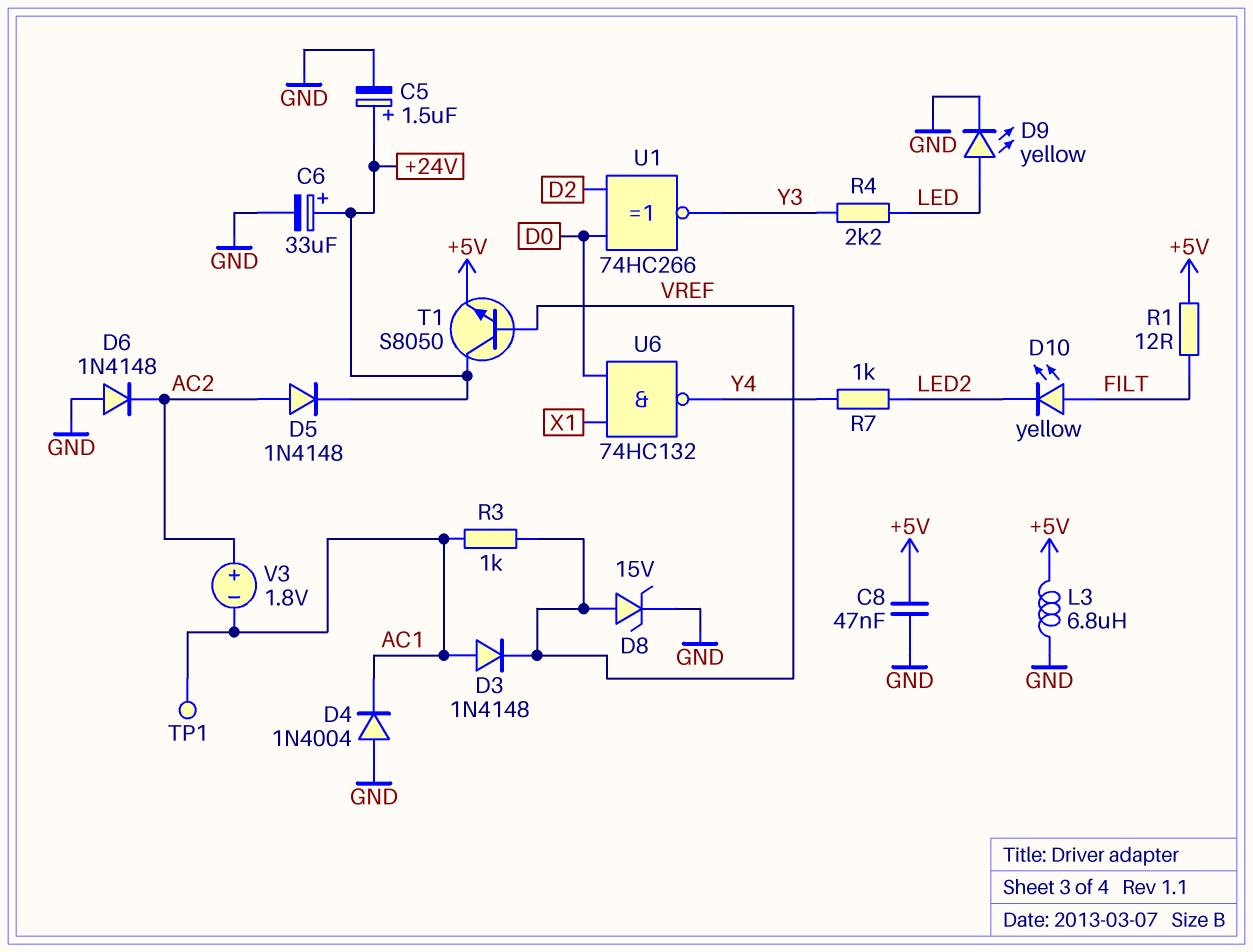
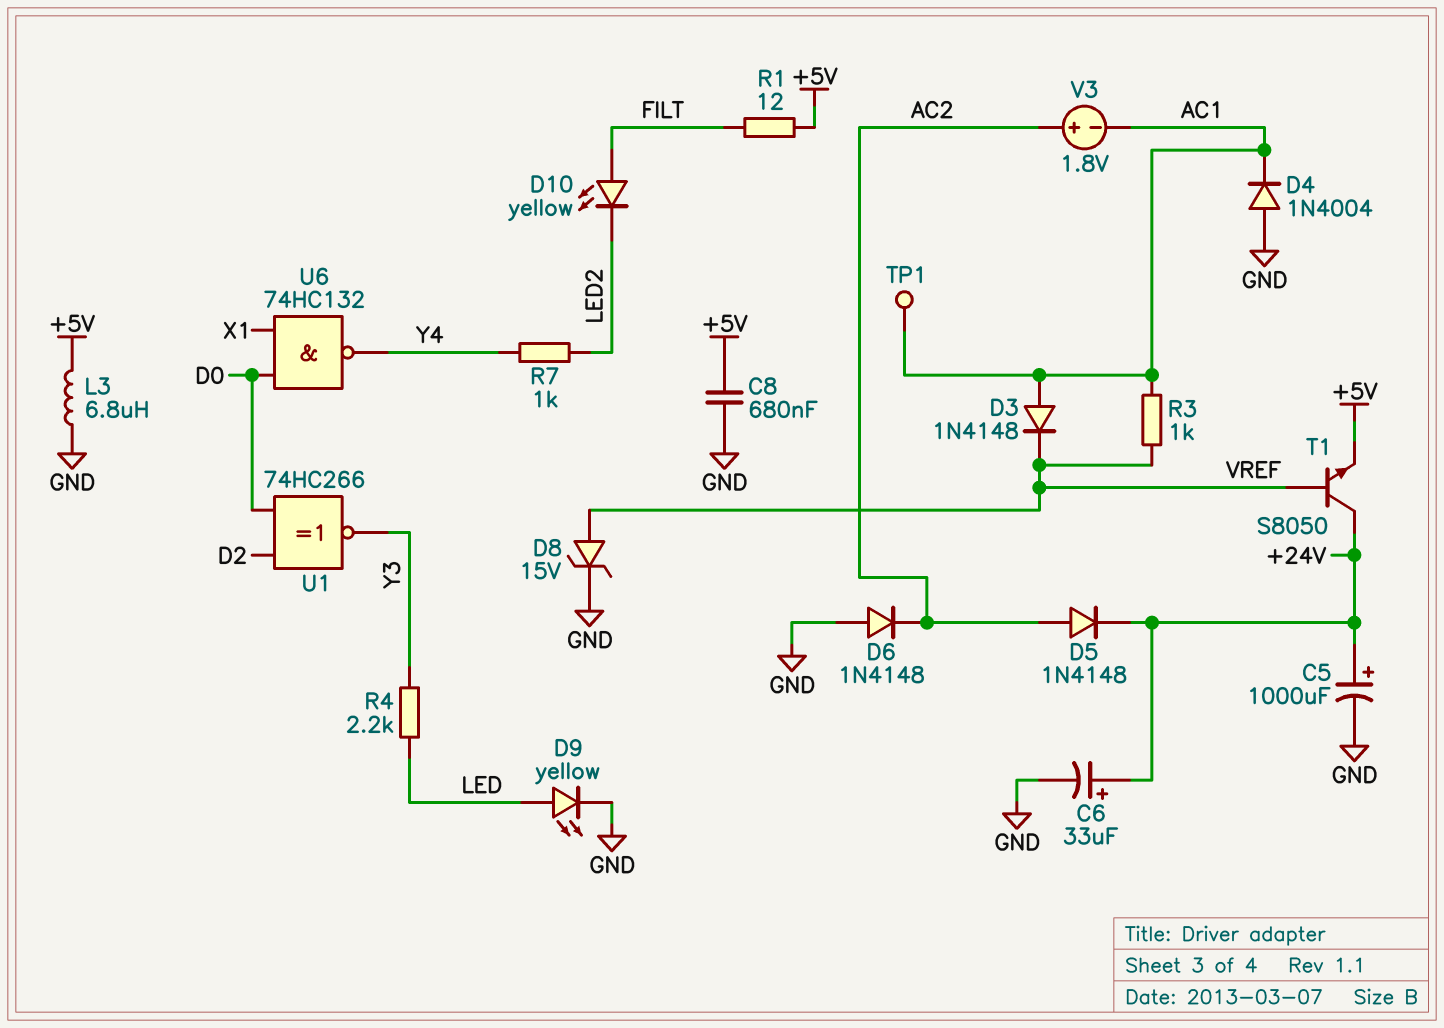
C5: 1.5uF (plus +24V, minus GND) -> 1000uF (plus +24V, minus GND)
C8: 47nF (+5V, GND) -> 680nF (+5V, GND)

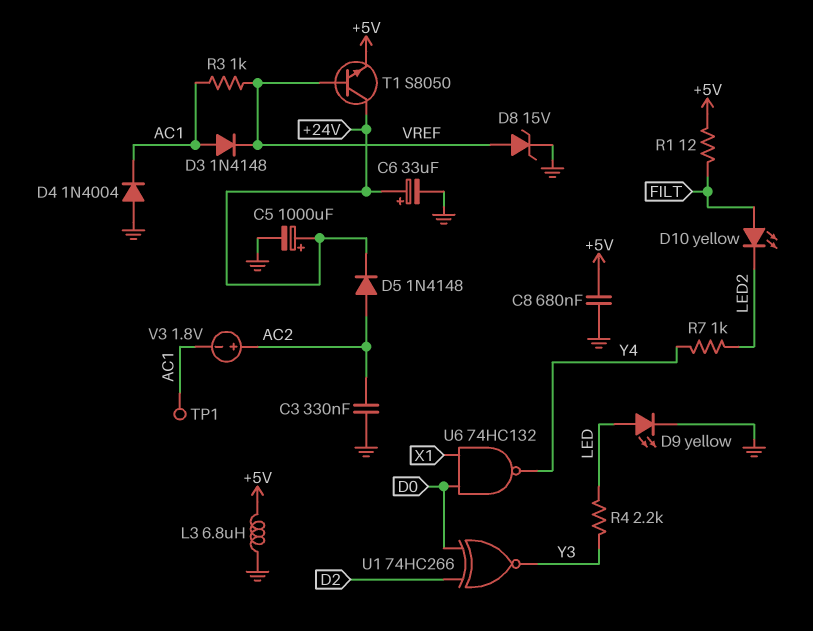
C3: none -> 330nF (AC2, GND)
D6: diode 1N4148 (A GND, K AC2) -> none

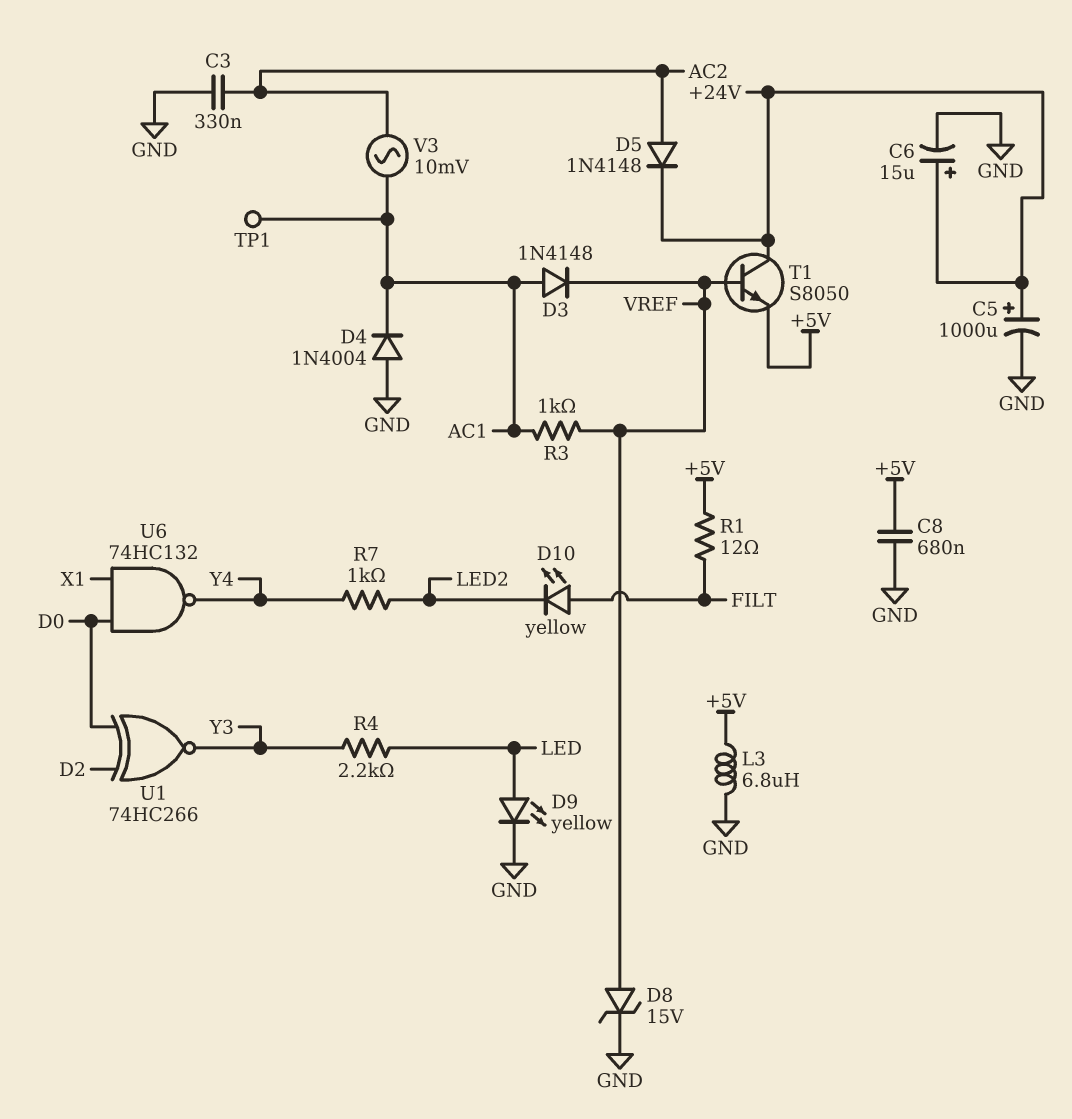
C6: 33uF (plus +24V, minus GND) -> 15uF (plus +24V, minus GND)
V3: 1.8V (plus AC2, minus AC1) -> AC 10mV (AC1, AC2)

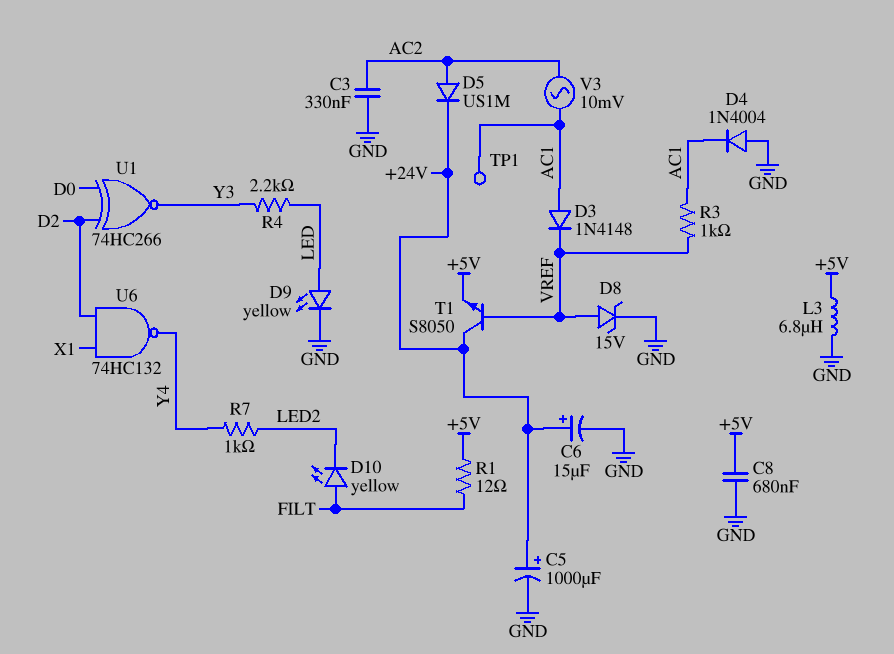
D5: diode 1N4148 (A AC2, K +24V) -> diode US1M (A AC2, K +24V)
U6: NAND 74HC132 (in D0, in X1, out Y4) -> NAND 74HC132 (in D2, in X1, out Y4)

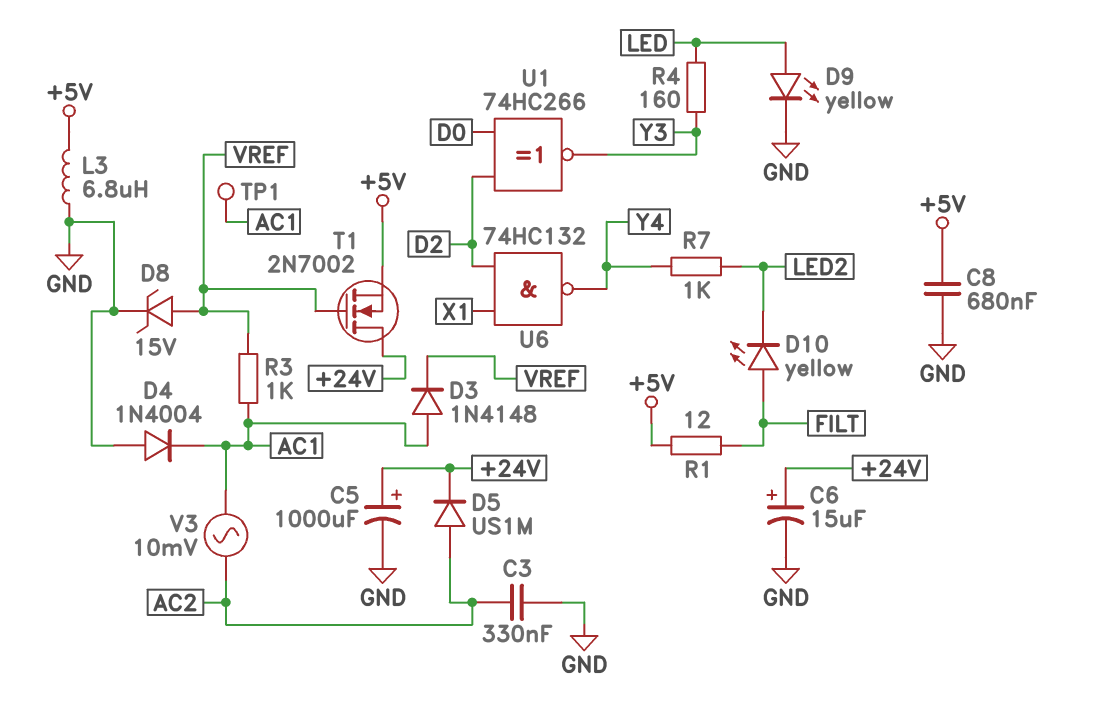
R4: 2.2k (LED, Y3) -> 160 (LED, Y3)
T1: NPN S8050 (B VREF, C +24V, E +5V) -> NMOS 2N7002 (G VREF, D +24V, S +5V)

